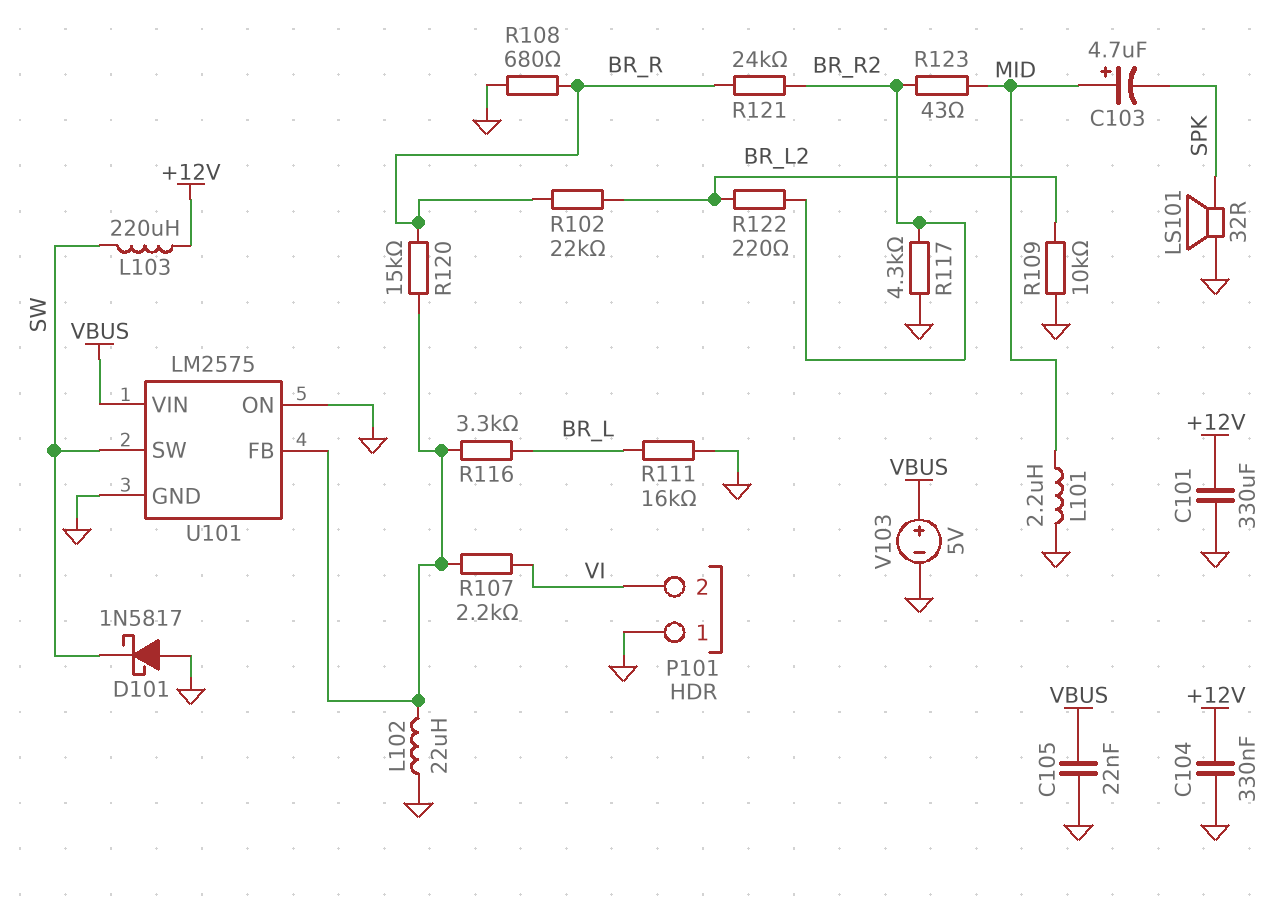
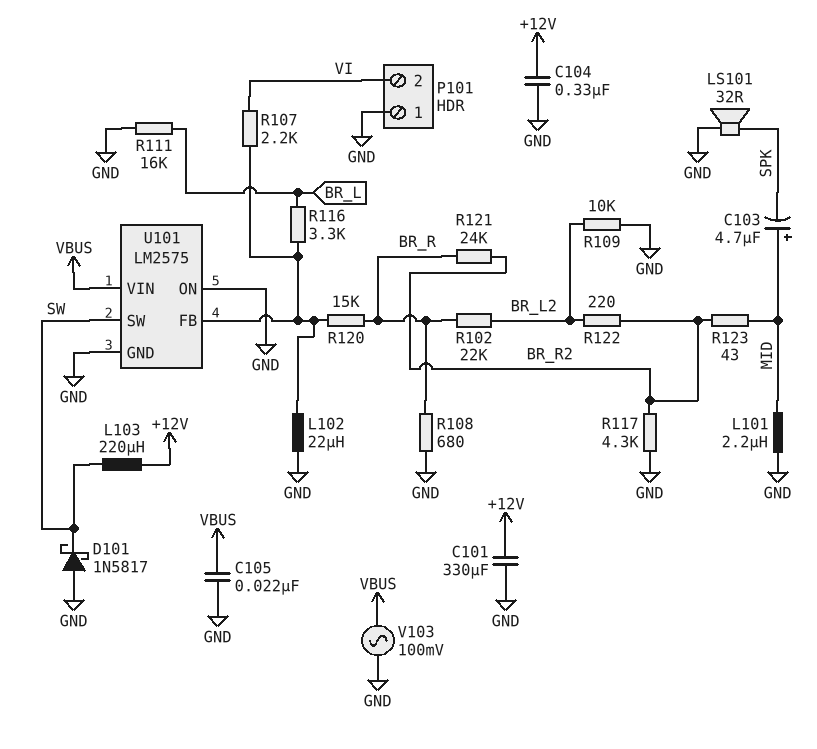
V103: 5V (plus VBUS, minus GND) -> AC 100mV (GND, VBUS)

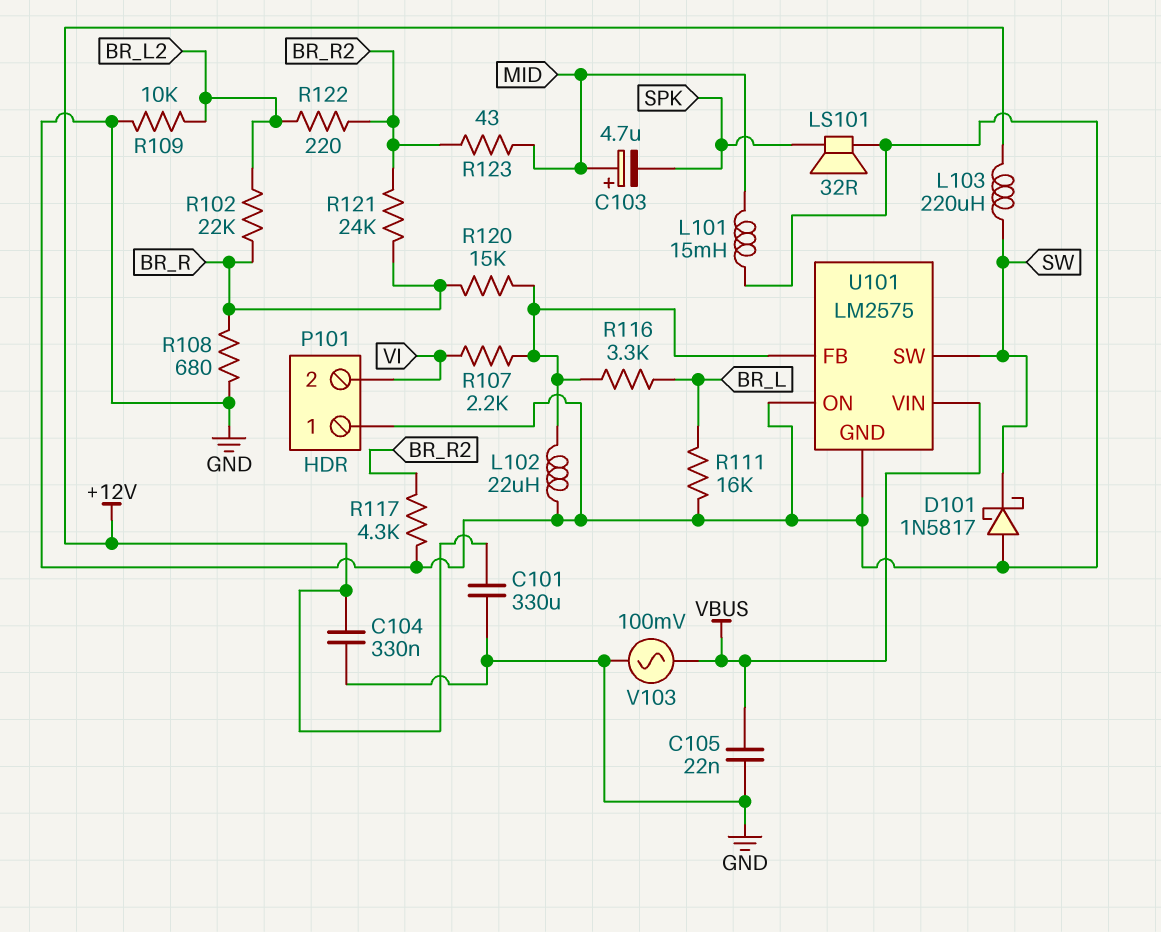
L101: 2.2uH (GND, MID) -> 15mH (GND, MID)

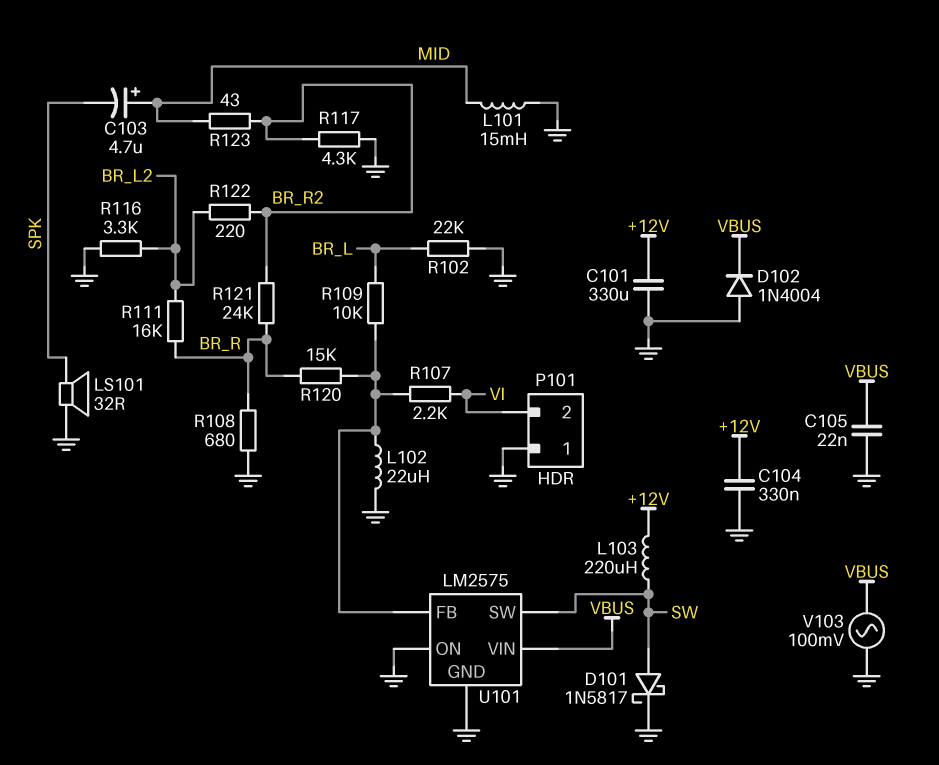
D101: schottky 1N5817 (A GND, K SW) -> schottky 1N5817 (A SW, K GND)
D102: none -> diode 1N4004 (A GND, K VBUS)
R102: 22k (BR_L2, BR_R) -> 22k (BR_L, GND)
R109: 10k (BR_L2, GND) -> 10k (BR_L, U101/FB)
R111: 16k (BR_L, GND) -> 16k (BR_L2, BR_R)
R116: 3.3k (BR_L, U101/FB) -> 3.3k (BR_L2, GND)

